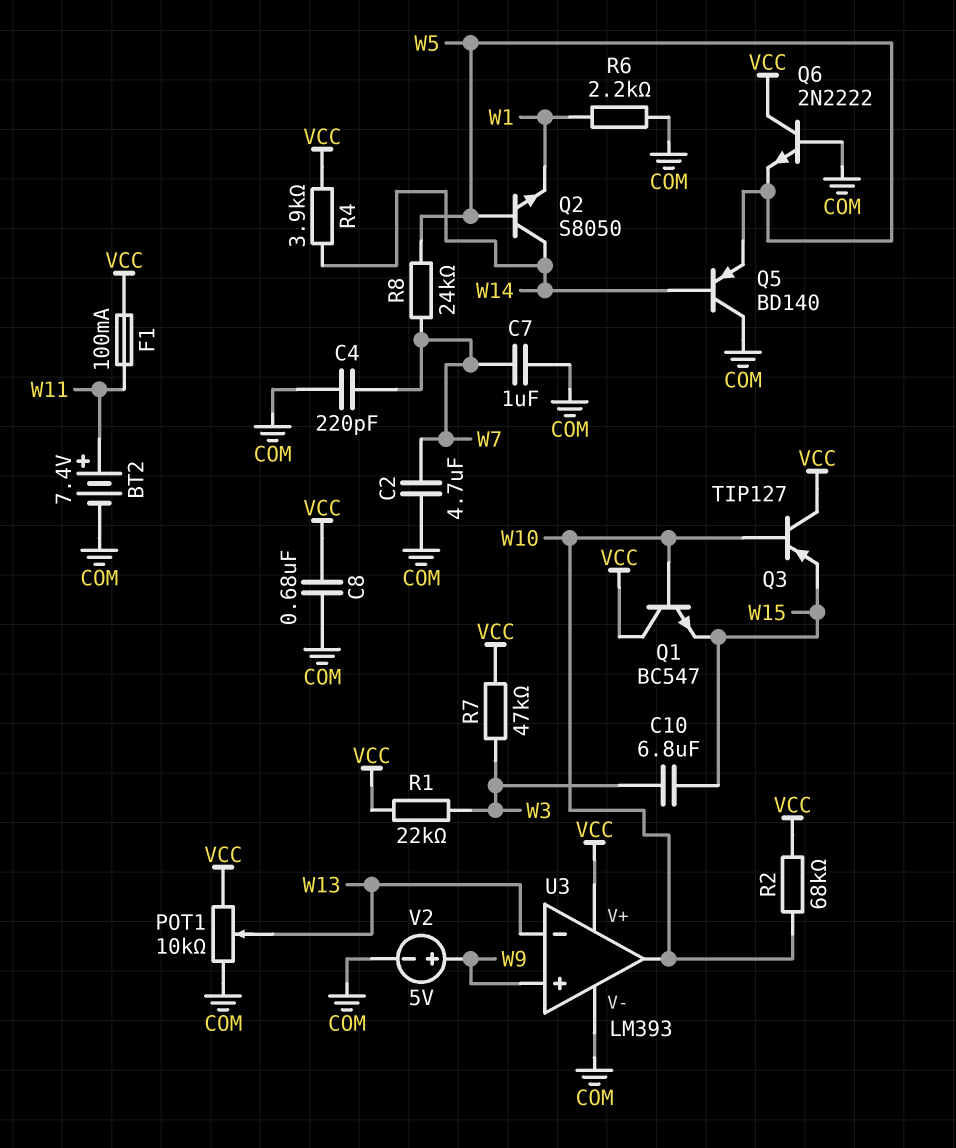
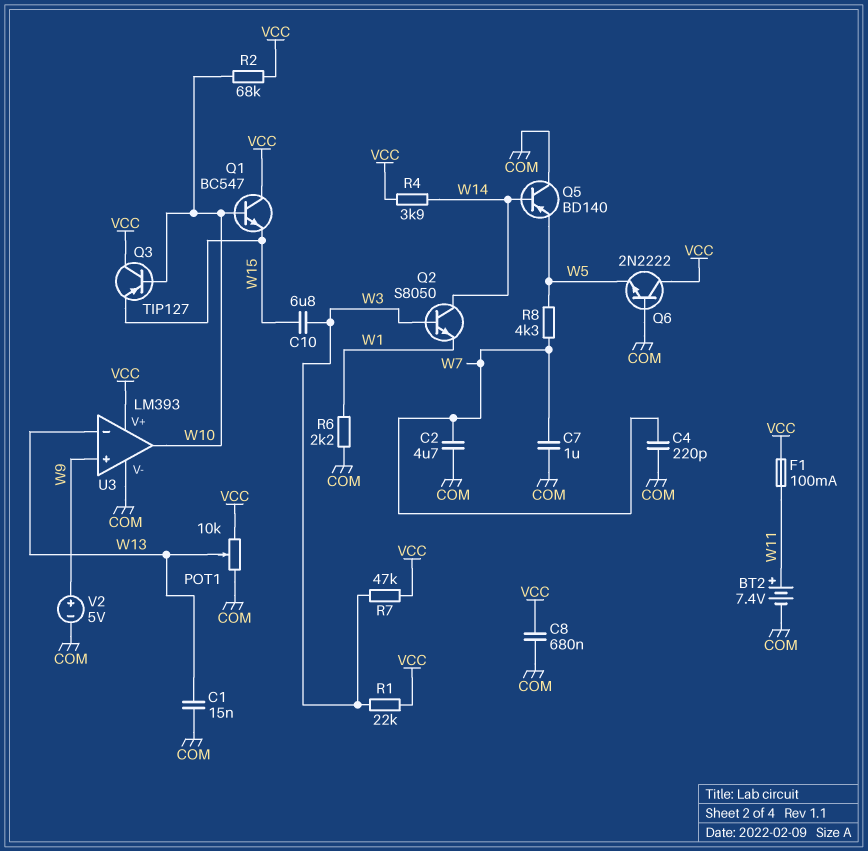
C1: none -> 15nF (COM, W13)
Q2: NPN S8050 (B W5, C W14, E W1) -> NPN S8050 (B W3, C W14, E W1)
R8: 24k (W5, W7) -> 4.3k (W5, W7)

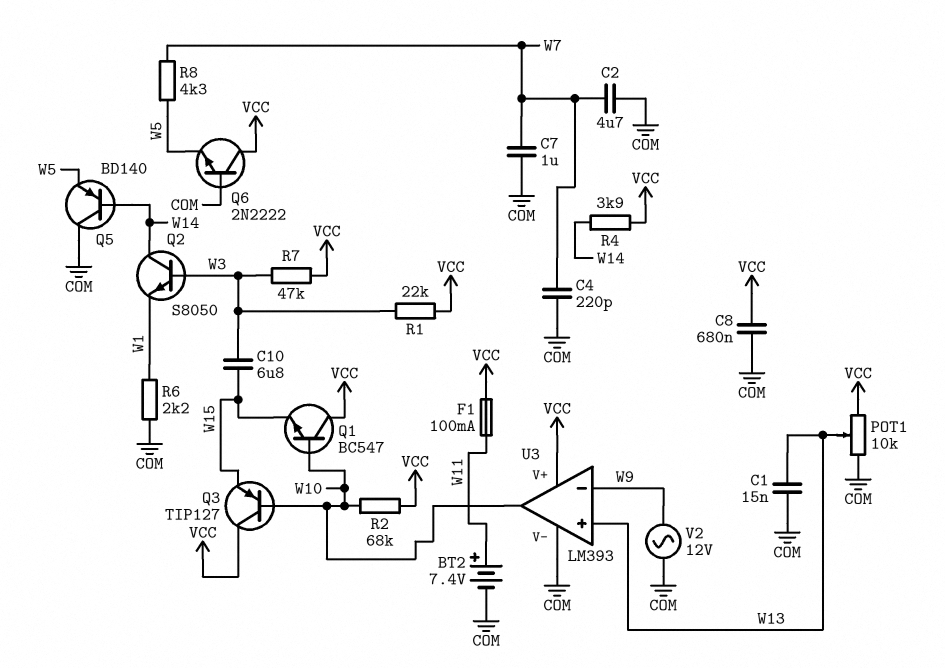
U3 pin in+: W9 -> W13
U3 pin in-: W13 -> W9
V2: 5V (plus W9, minus COM) -> AC 12V (COM, W9)

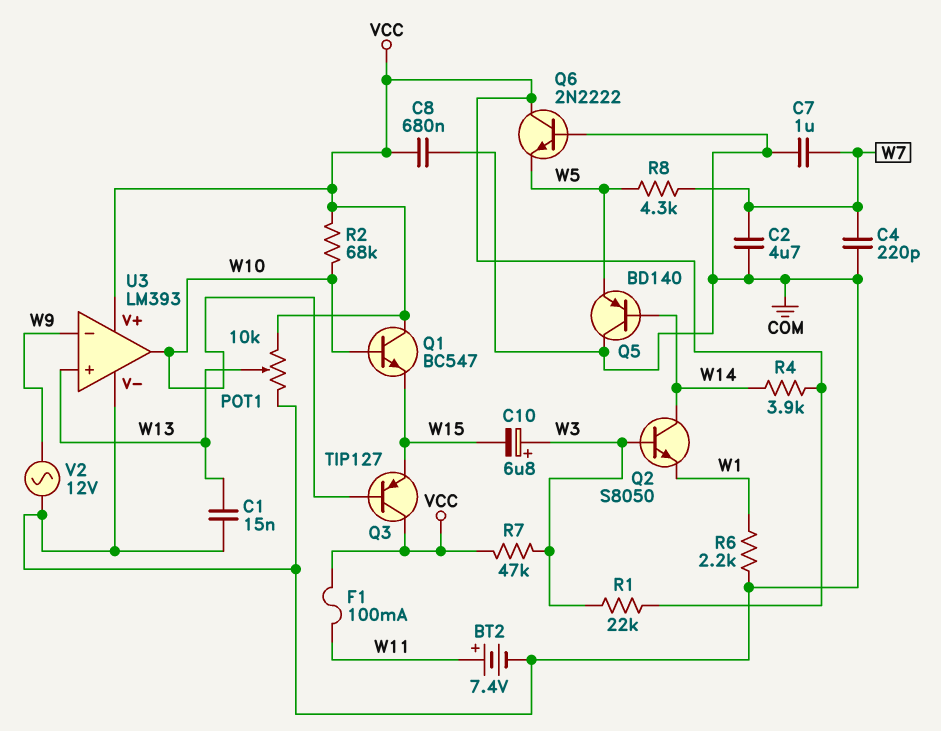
C10: 6.8uF (W3, W15) -> 6.8uF (plus W3, minus W15)

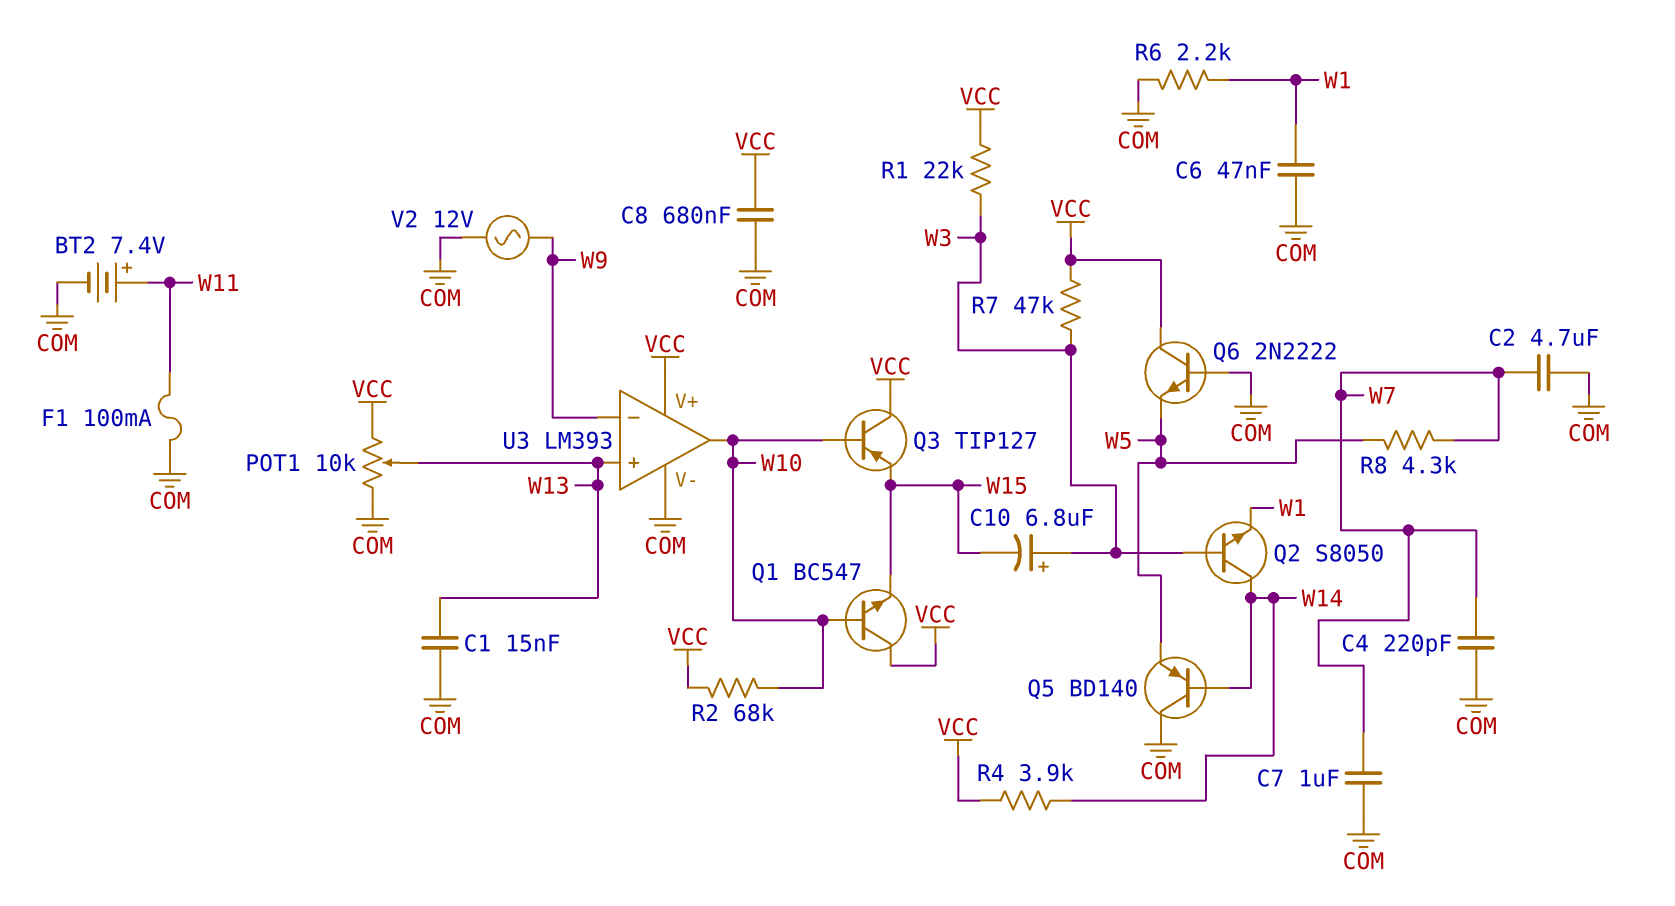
C6: none -> 47nF (COM, W1)
F1: 100mA (VCC, W11) -> 100mA (COM, W11)

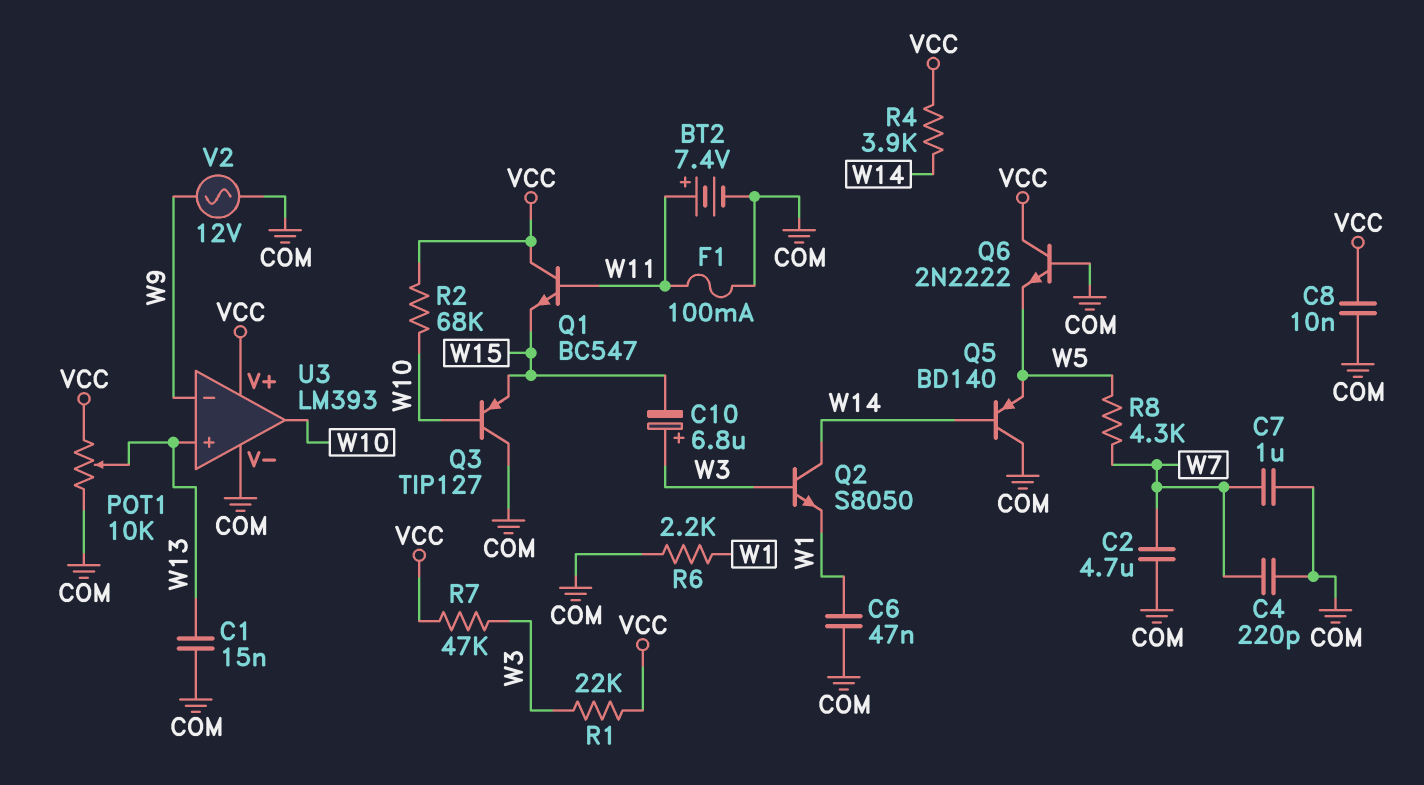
C8: 680nF (COM, VCC) -> 10nF (COM, VCC)
Q1: NPN BC547 (B W10, C VCC, E W15) -> NPN BC547 (B W11, C VCC, E W15)
Q3: PNP TIP127 (B W10, C VCC, E W15) -> PNP TIP127 (B W10, C COM, E W15)

